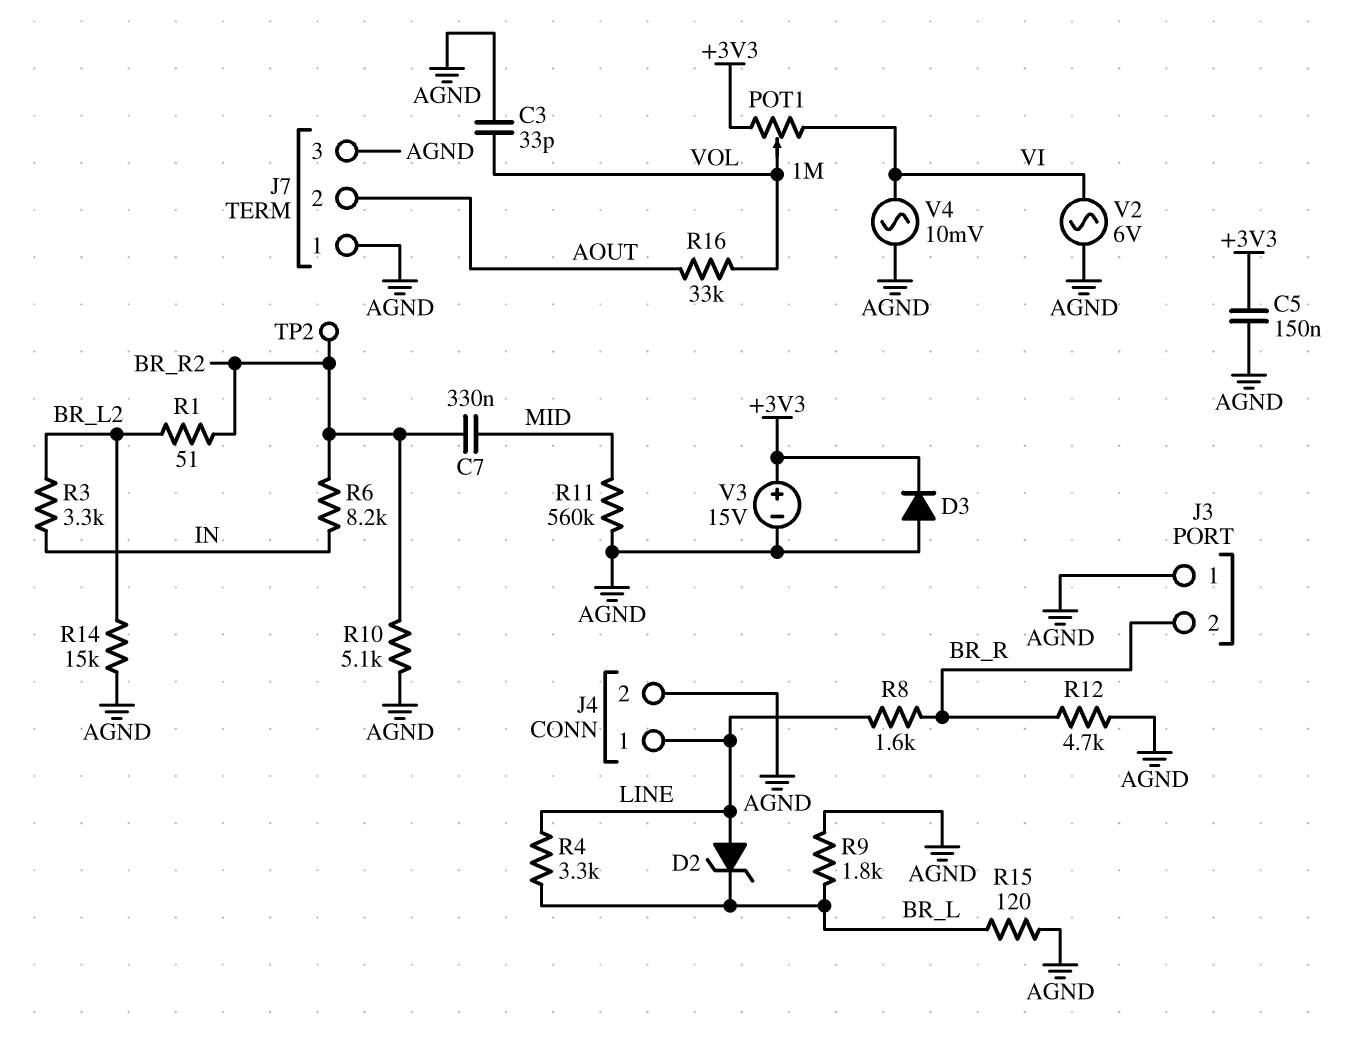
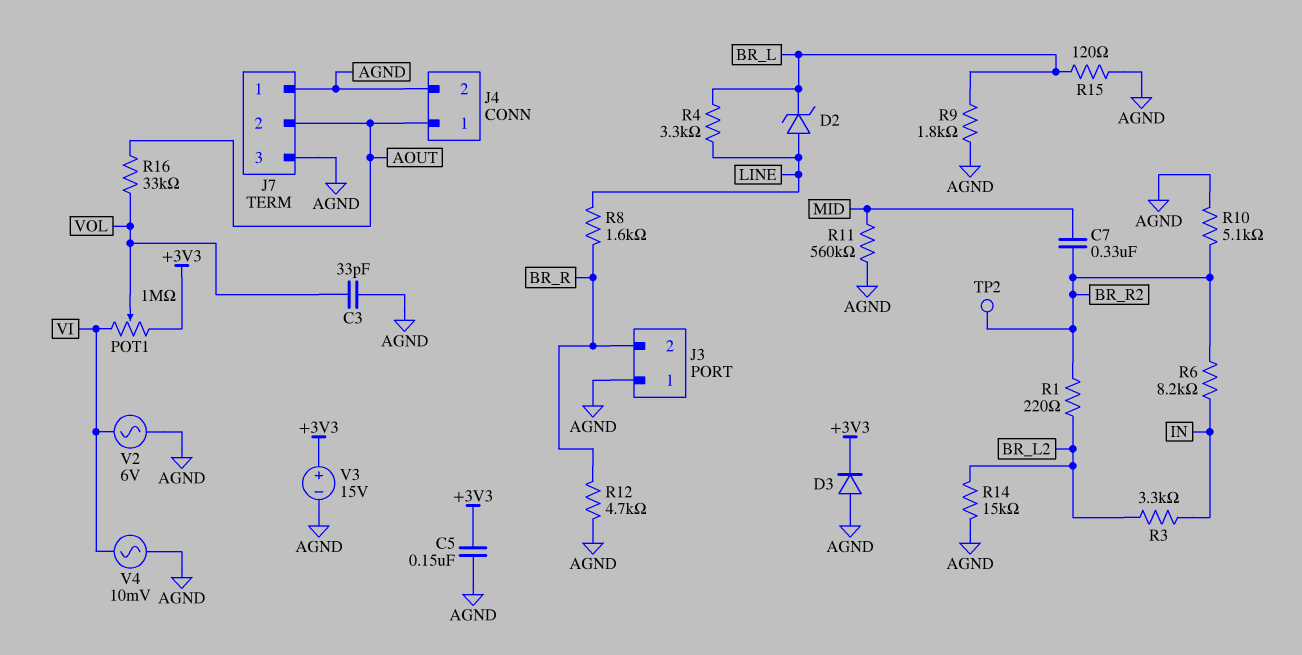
J4 pin 1: LINE -> AOUT
R1: 51 (BR_L2, BR_R2) -> 220 (BR_L2, BR_R2)

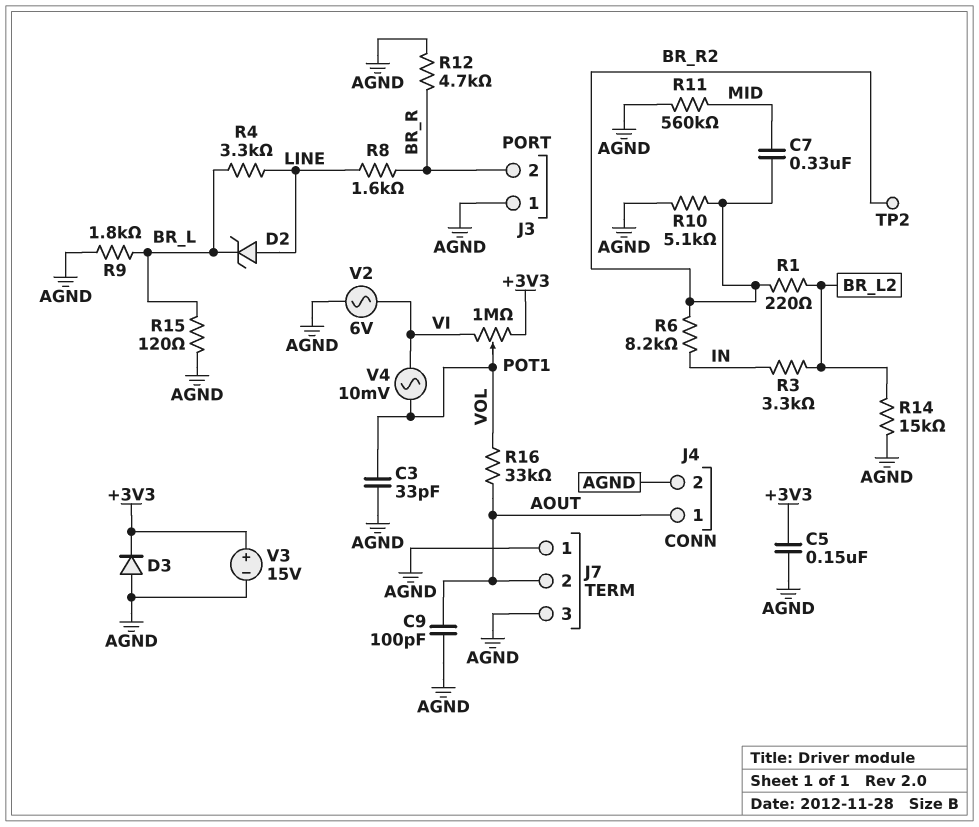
C9: none -> 100pF (AGND, AOUT)
V4: AC 10mV (AGND, VI) -> AC 10mV (VI, VOL)

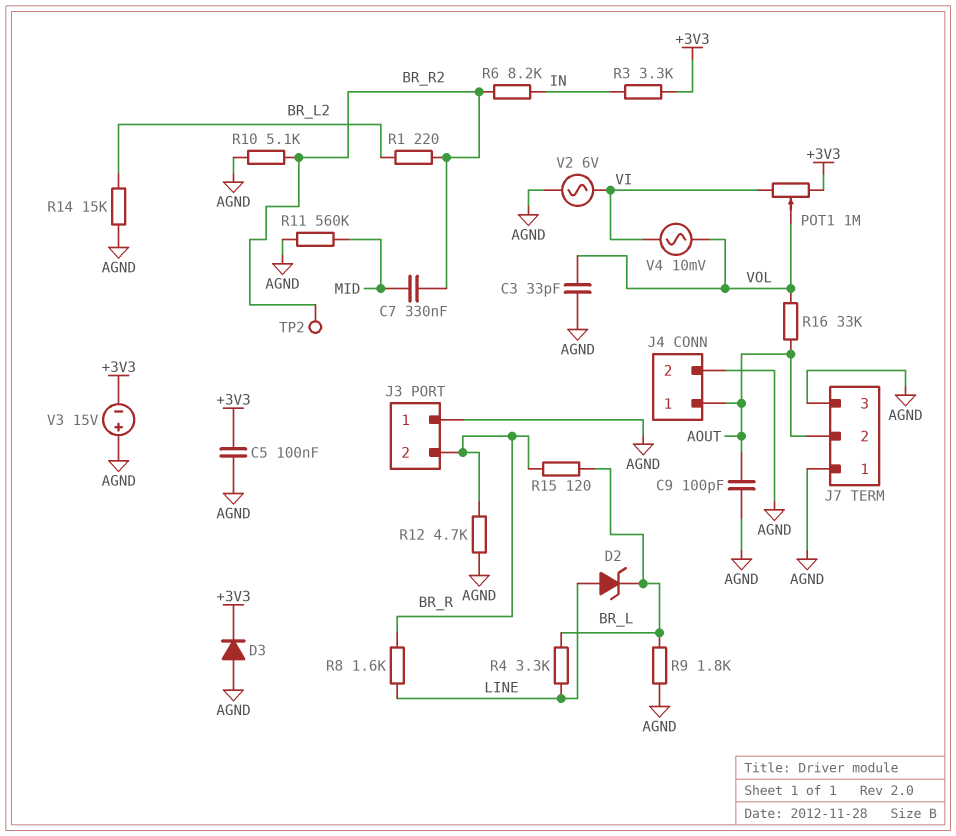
C5: 150nF (+3V3, AGND) -> 100nF (+3V3, AGND)
R3: 3.3k (BR_L2, IN) -> 3.3k (+3V3, IN)
R15: 120 (AGND, BR_L) -> 120 (BR_L, BR_R)
V3: 15V (plus +3V3, minus AGND) -> 15V (plus AGND, minus +3V3)

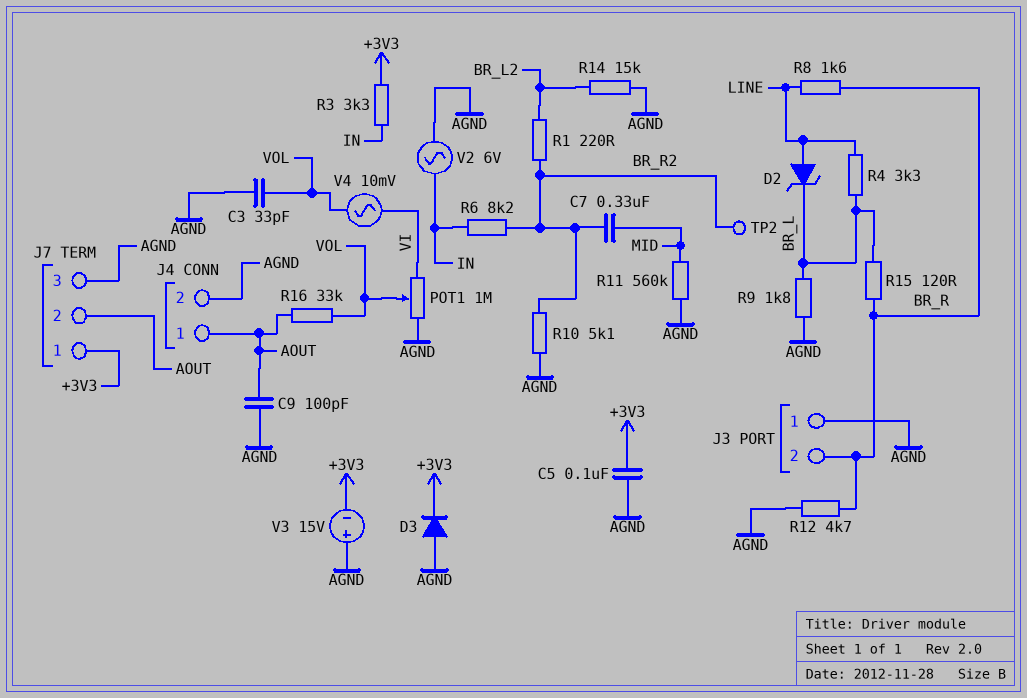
J7 pin 1: AGND -> +3V3
POT1: 1M (+3V3, VI, wiper VOL) -> 1M (AGND, VI, wiper VOL)
V2: AC 6V (AGND, VI) -> AC 6V (AGND, IN)

